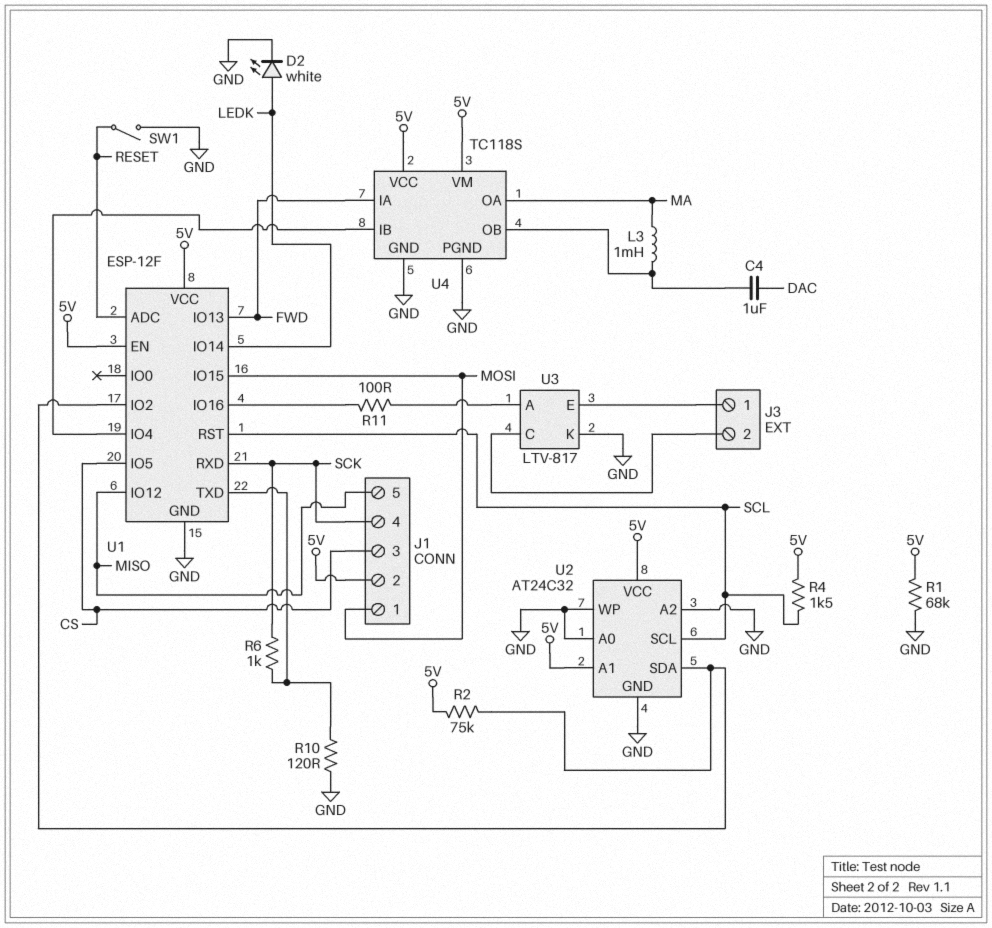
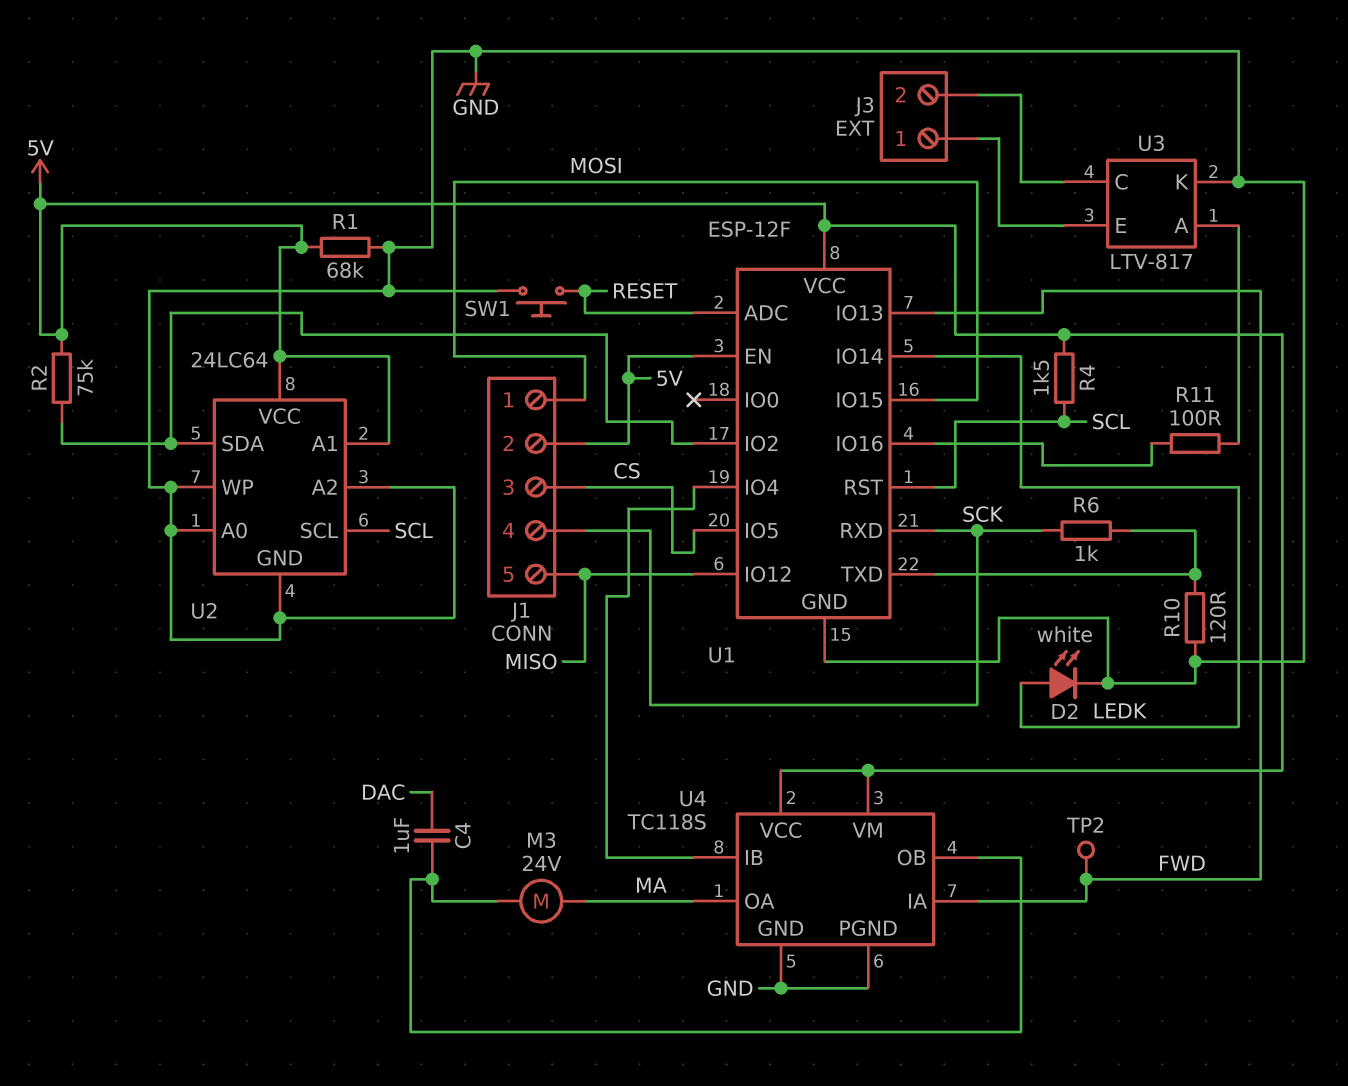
L3: 1mH (MA, U4/OB) -> none
M3: none -> motor 24V (MA, U4/OB)
SW1: switch (GND, RESET) -> button (GND, RESET)
TP2: none -> test point (FWD)
U2: AT24C32 -> 24LC64

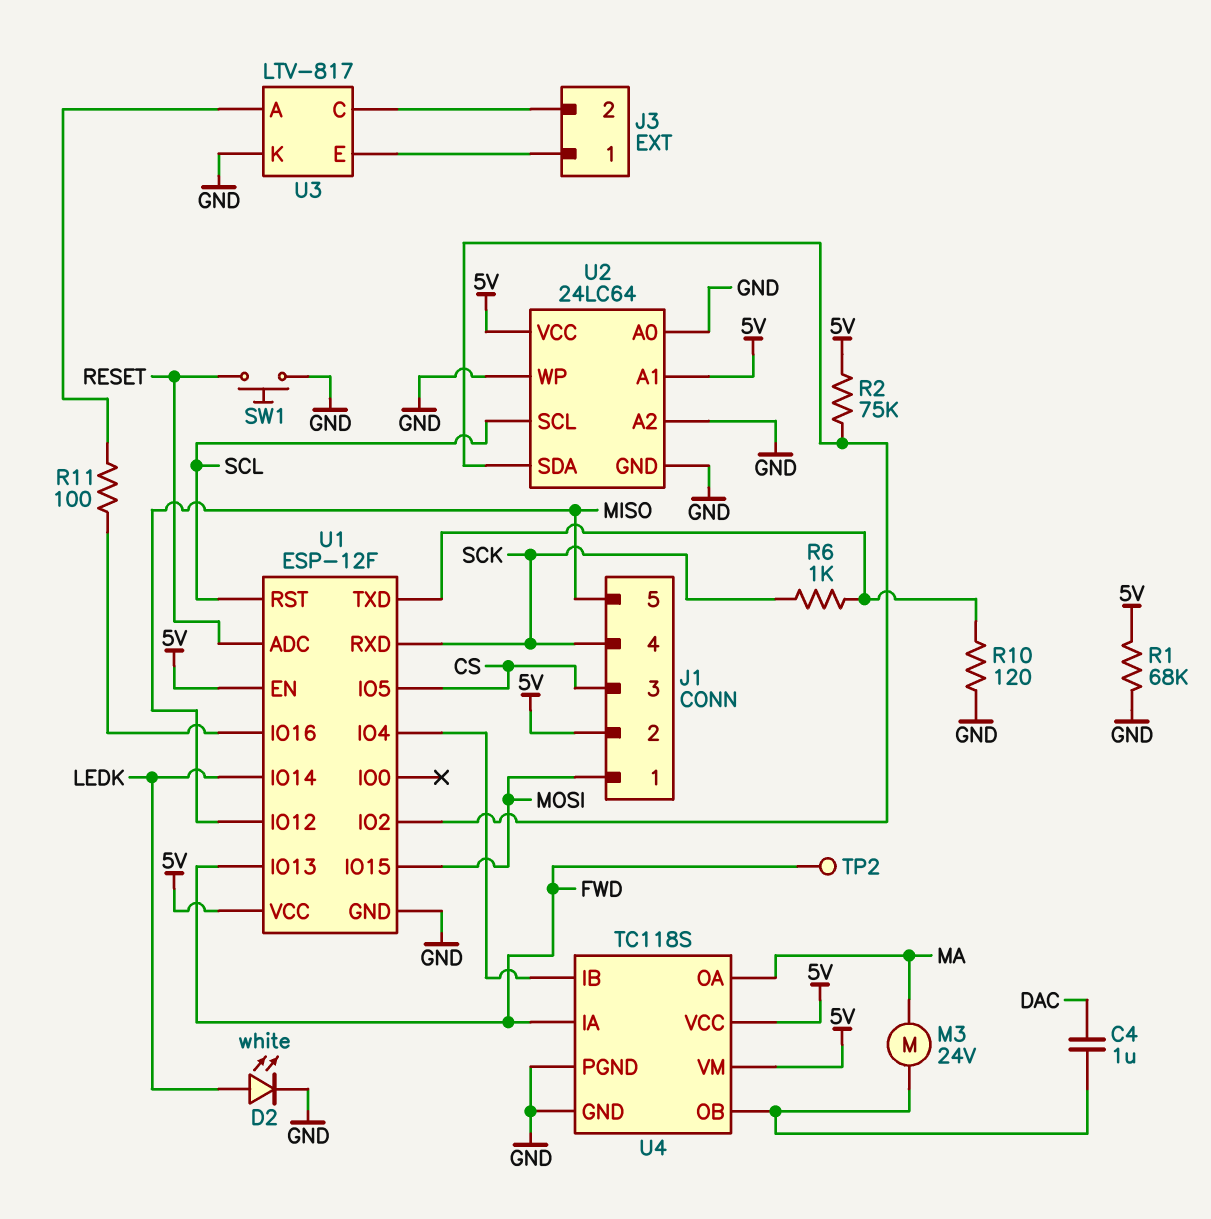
R4: 1.5k (5V, SCL) -> none

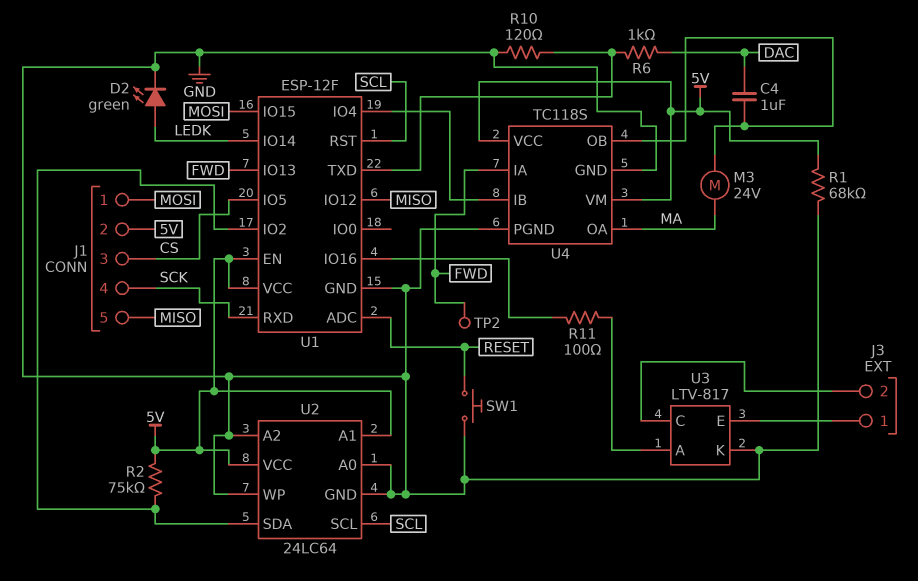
D2: LED white (A LEDK, K GND) -> LED green (A LEDK, K GND)
R6: 1k (SCK, U1/TXD) -> 1k (DAC, U1/TXD)

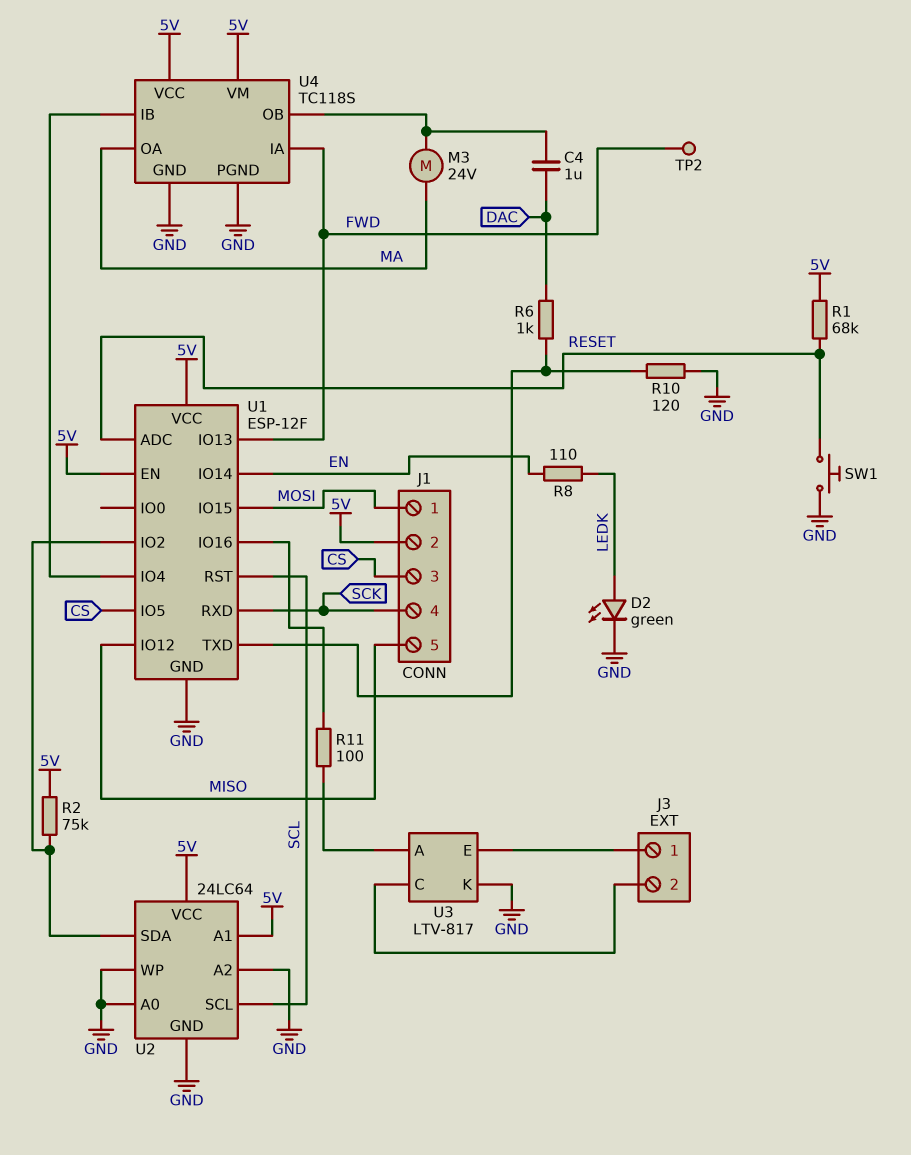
R1: 68k (5V, GND) -> 68k (5V, RESET)
R8: none -> 110 (EN, LEDK)
U1 pin IO14: LEDK -> EN

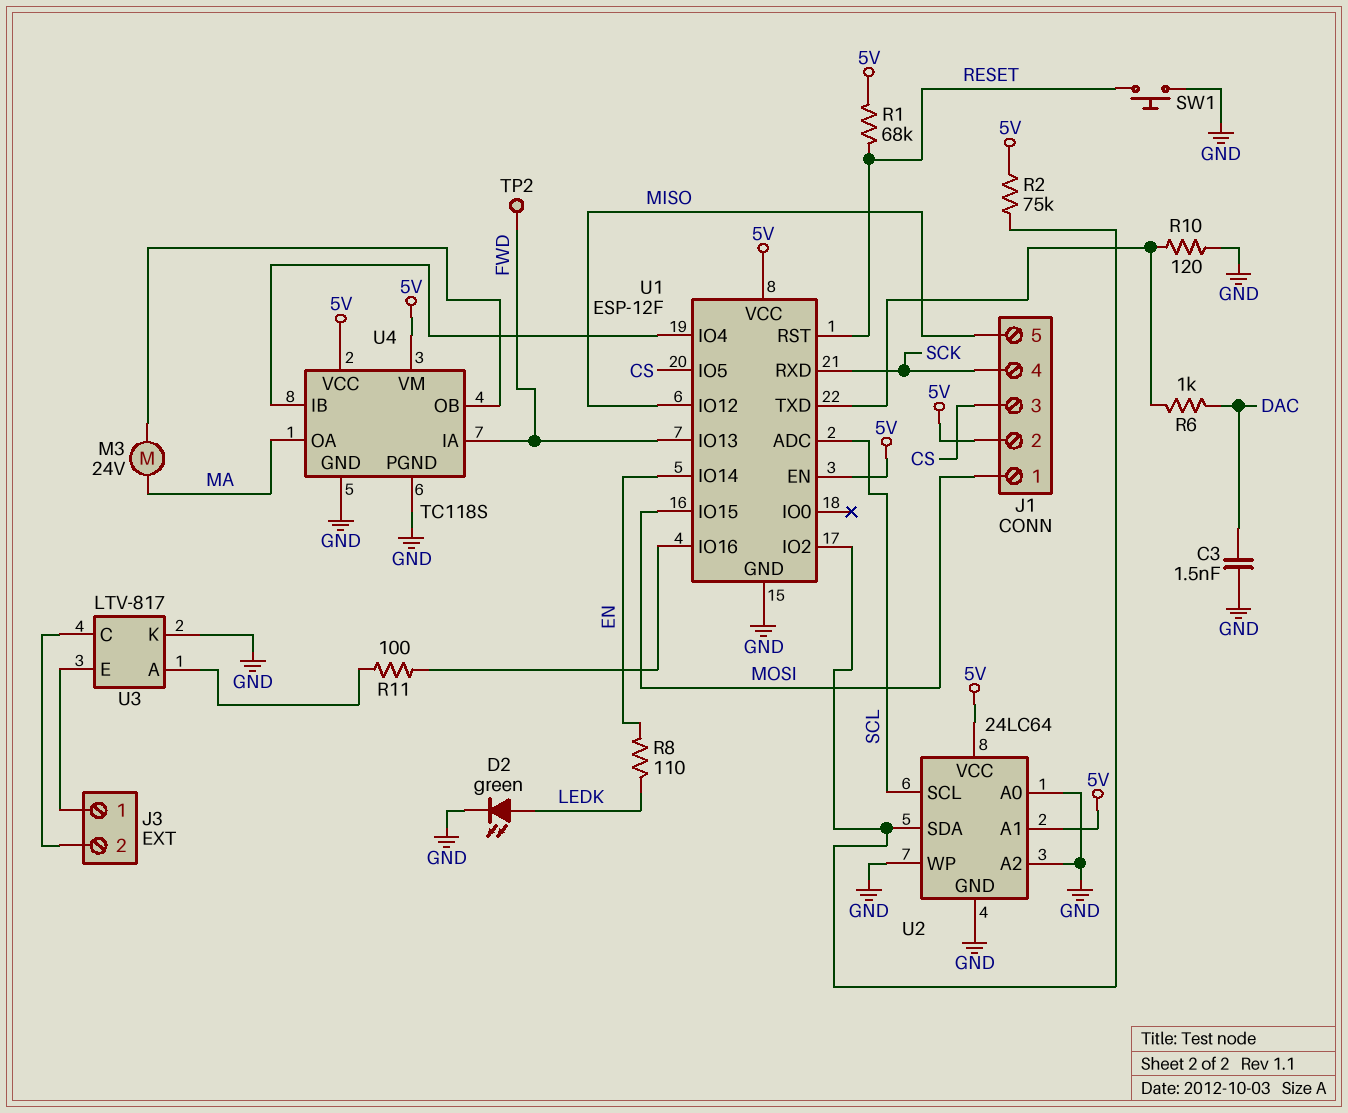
C3: none -> 1.5nF (DAC, GND)
C4: 1uF (DAC, U4/OB) -> none
U1 pin ADC: RESET -> SCL
U1 pin RST: SCL -> RESET

